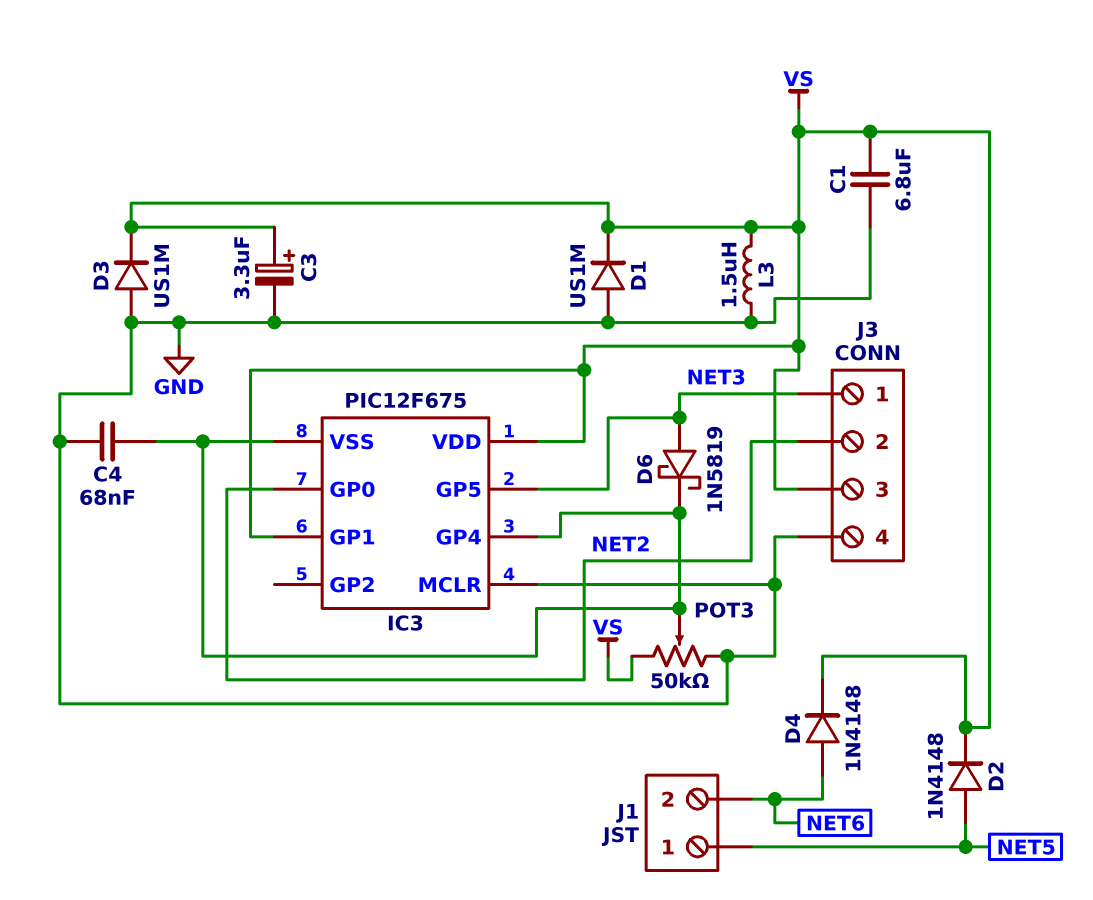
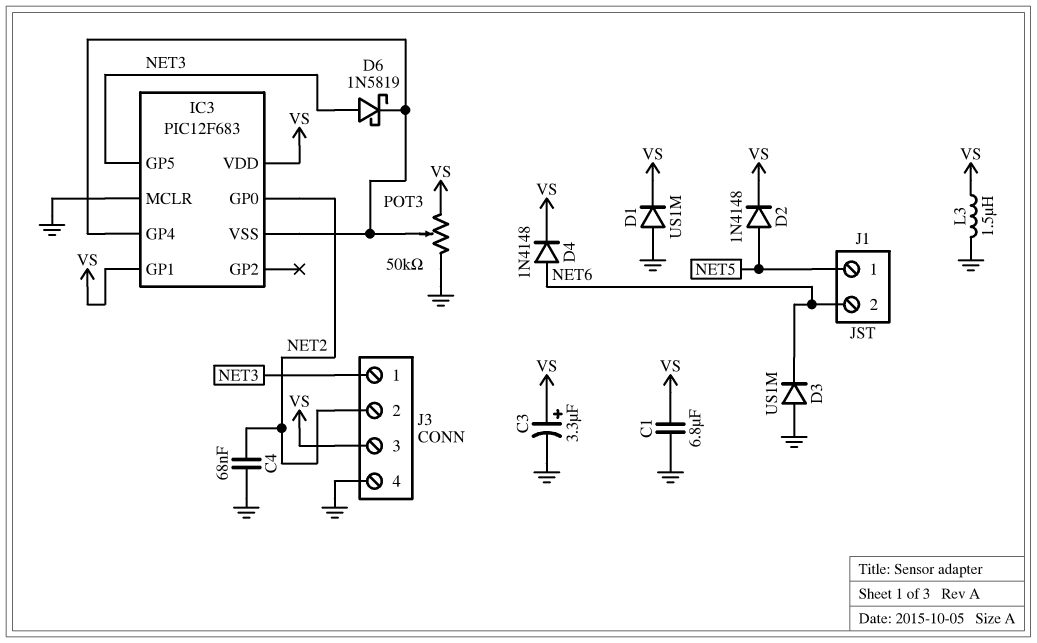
C4: 68nF (GND, IC3/GP4) -> 68nF (GND, NET2)
D3: diode US1M (A GND, K VS) -> diode US1M (A GND, K NET6)
IC3: PIC12F675 -> PIC12F683

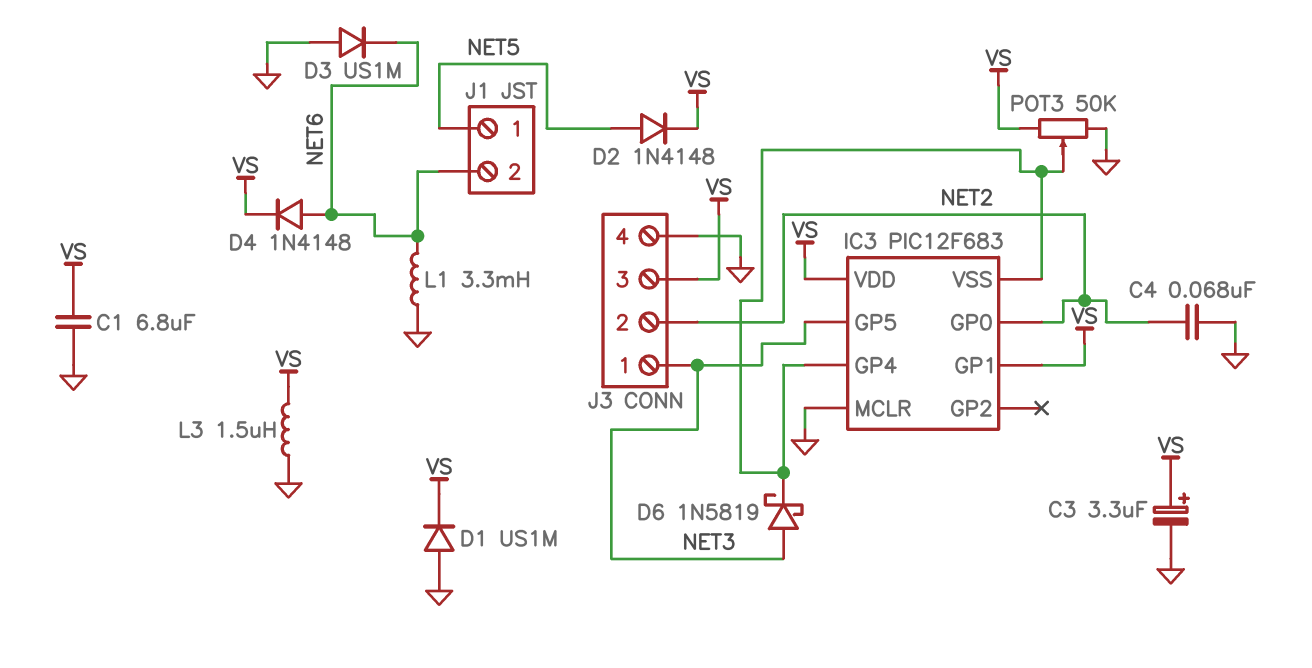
L1: none -> 3.3mH (GND, NET6)

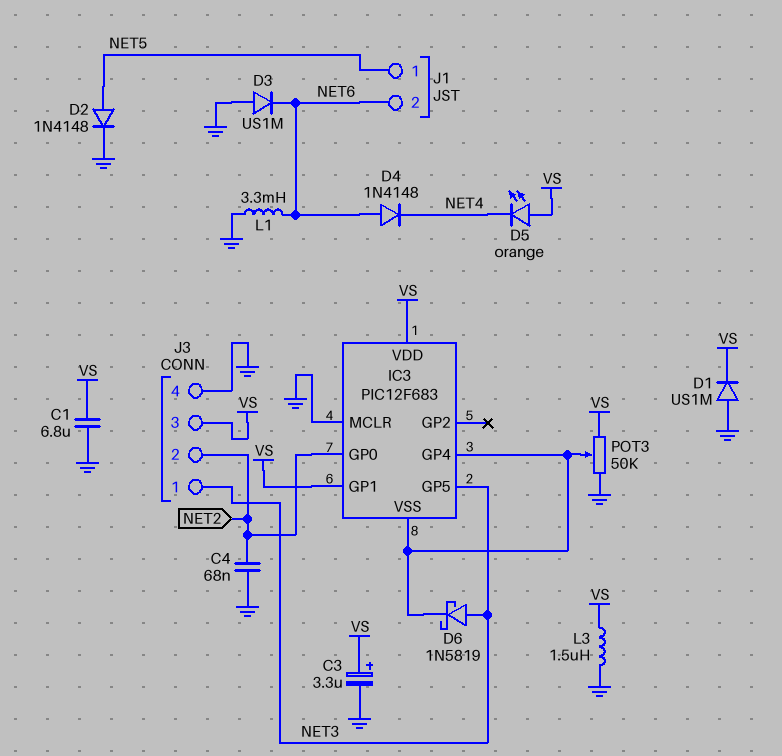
D2: diode 1N4148 (A NET5, K VS) -> diode 1N4148 (A NET5, K GND)
D4: diode 1N4148 (A NET6, K VS) -> diode 1N4148 (A NET6, K NET4)
D5: none -> LED orange (A VS, K NET4)

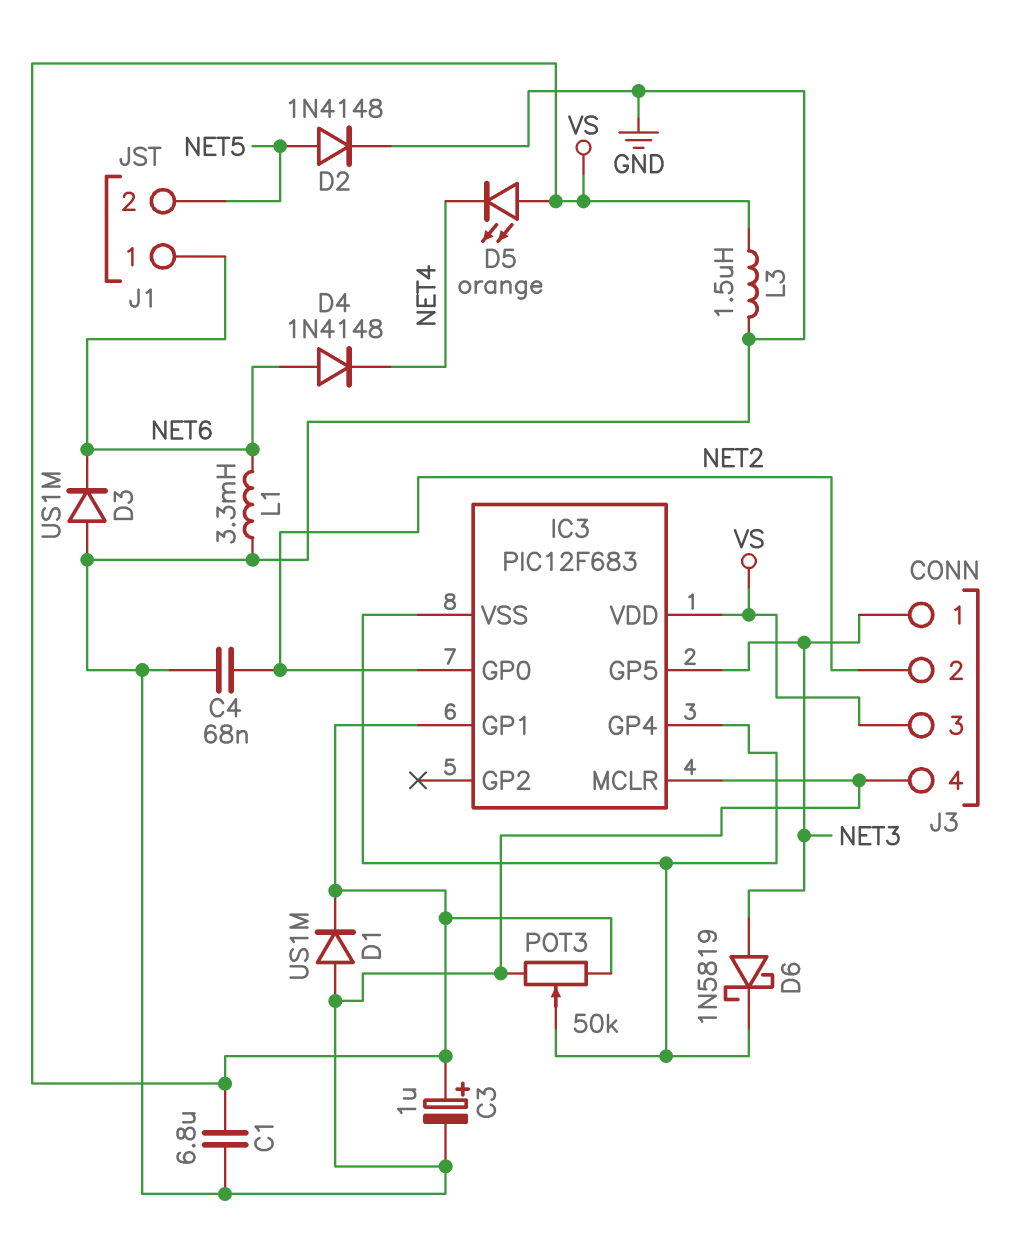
C3: 3.3uF (plus VS, minus GND) -> 1uF (plus VS, minus GND)
J1 pin 1: NET5 -> NET6
J1 pin 2: NET6 -> NET5

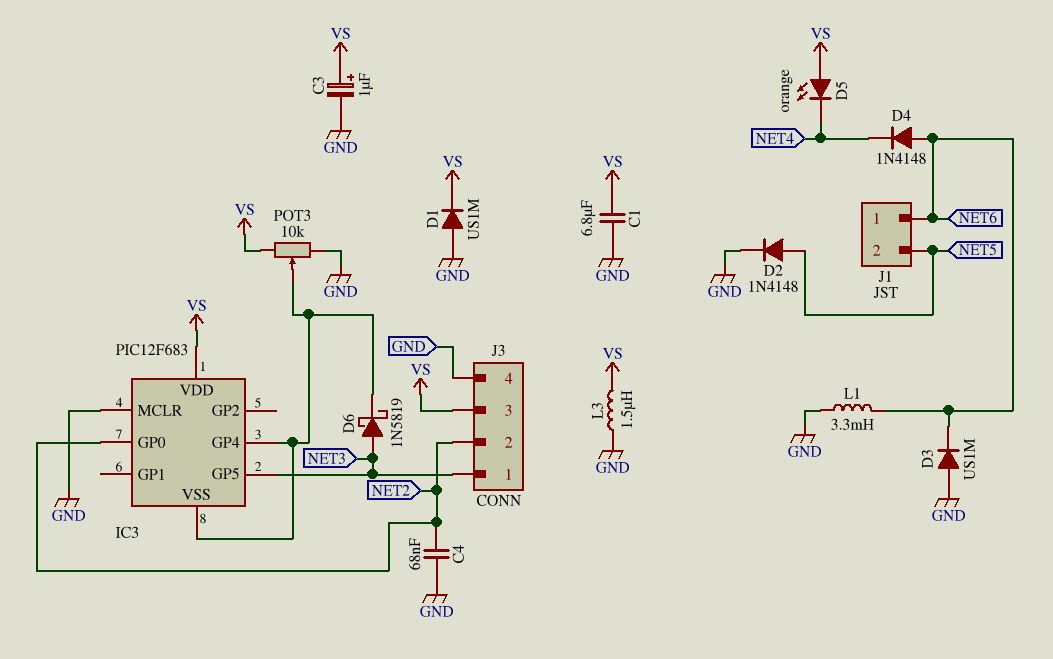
IC3 pin GP1: VS -> none
POT3: 50k (GND, VS, wiper IC3/GP4) -> 10k (GND, VS, wiper IC3/GP4)

